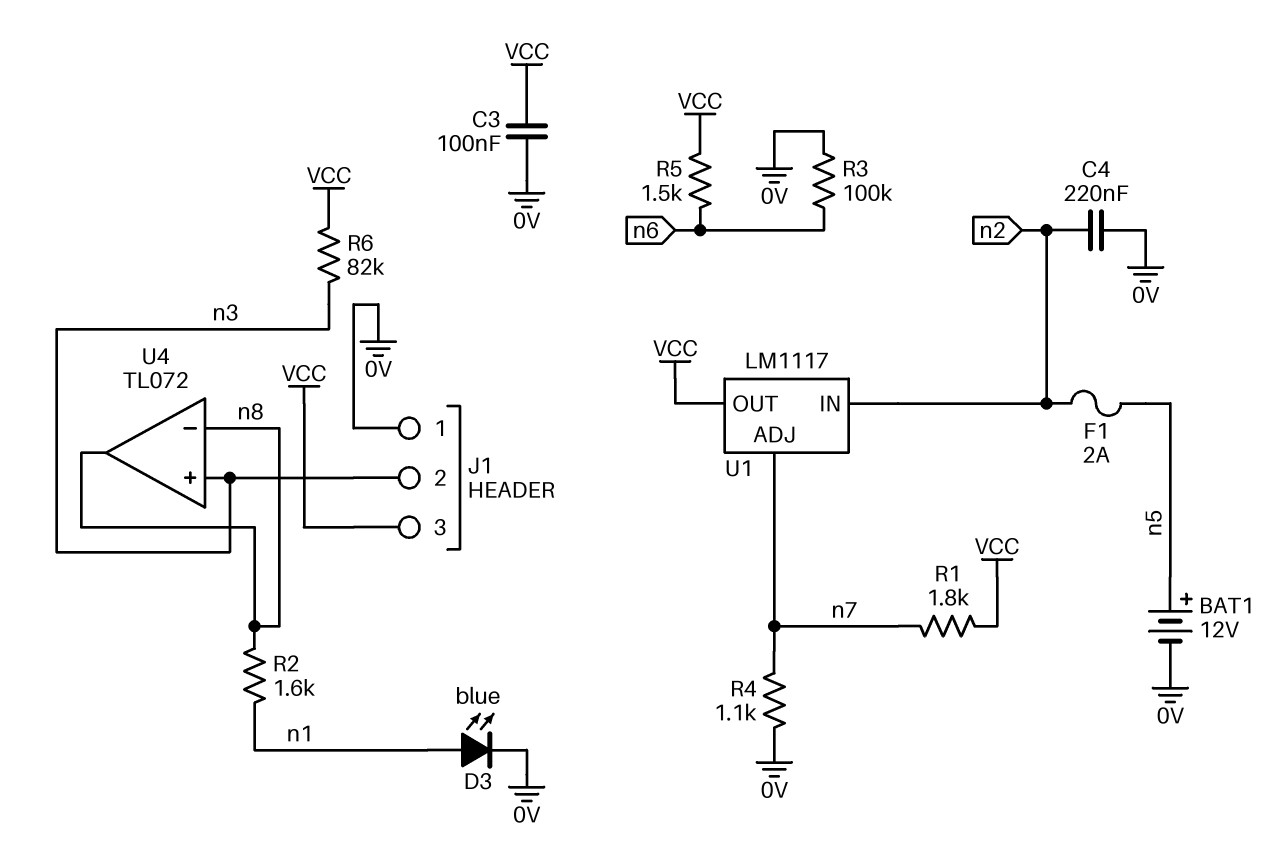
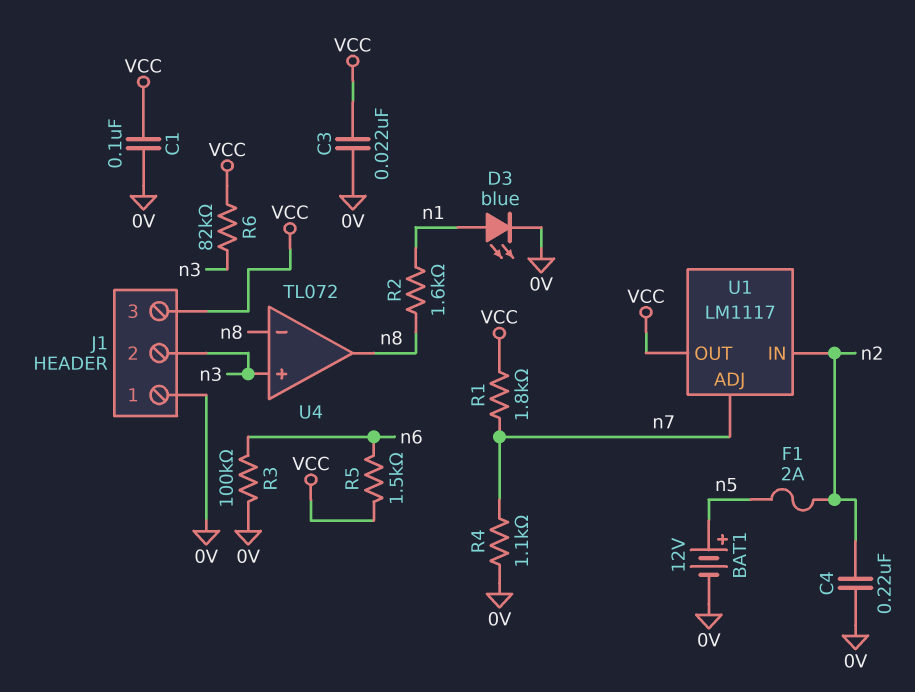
C1: none -> 100nF (0V, VCC)
C3: 100nF (0V, VCC) -> 22nF (0V, VCC)

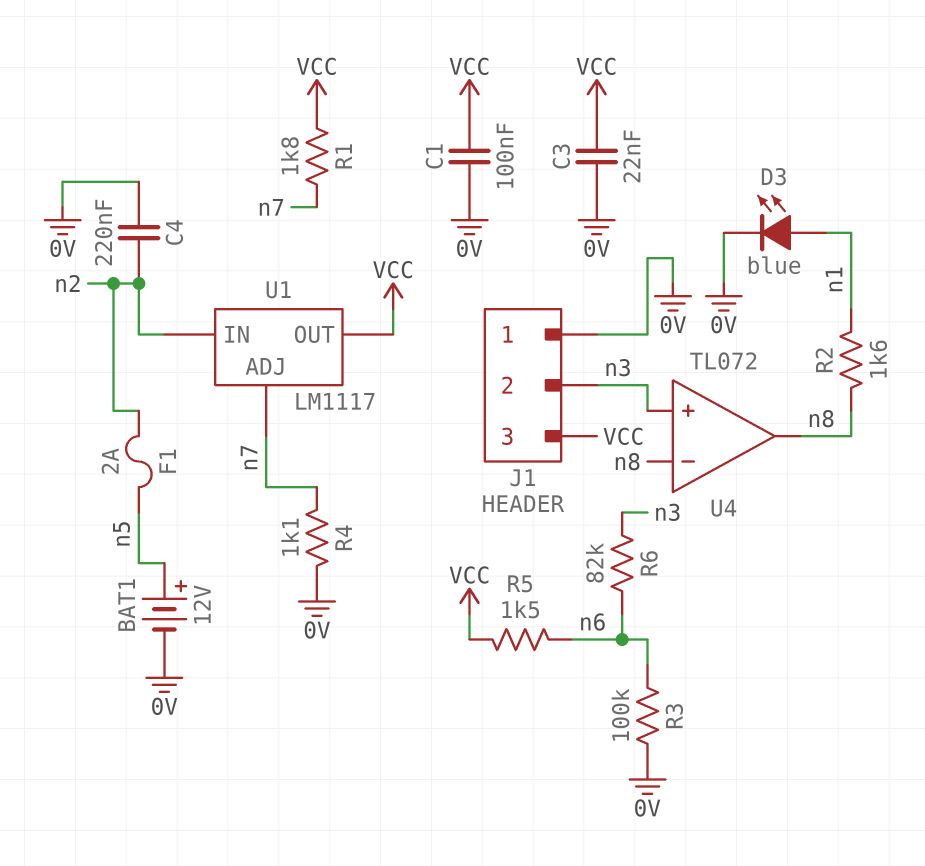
R6: 82k (VCC, n3) -> 82k (n3, n6)

